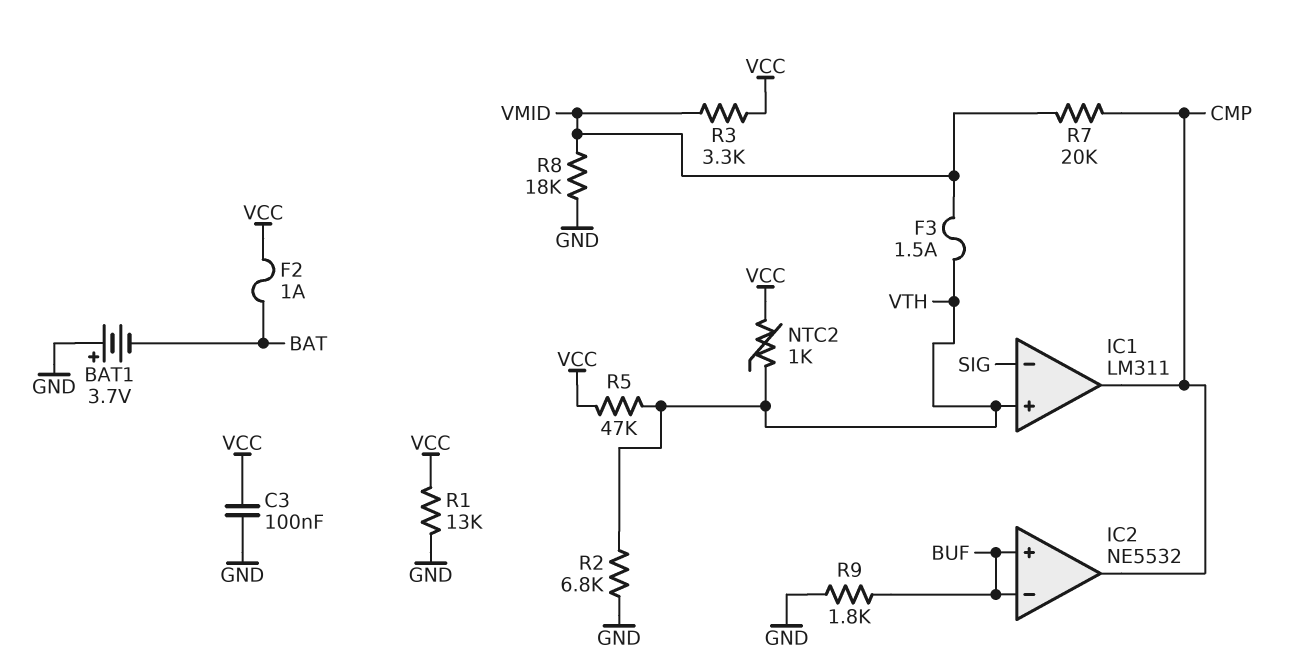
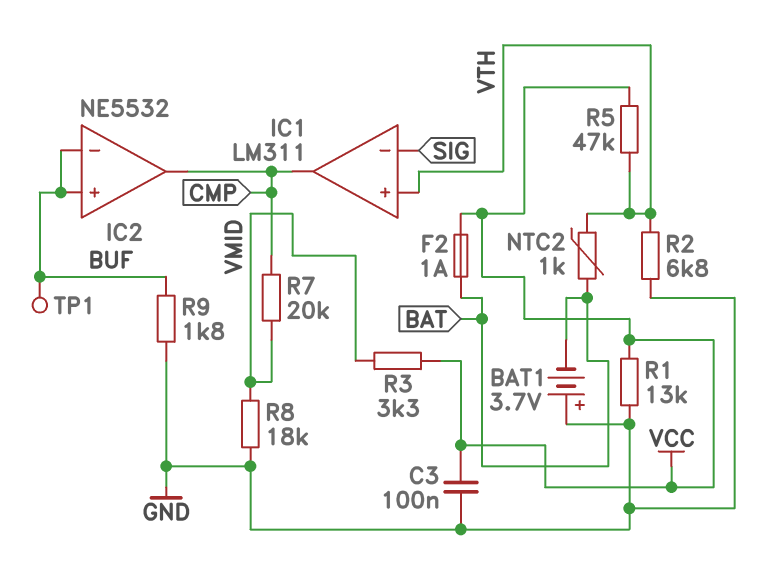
F3: 1.5A (VMID, VTH) -> none
NTC2: 1k (VCC, VTH) -> 1k (BAT, VTH)
TP1: none -> test point (BUF)

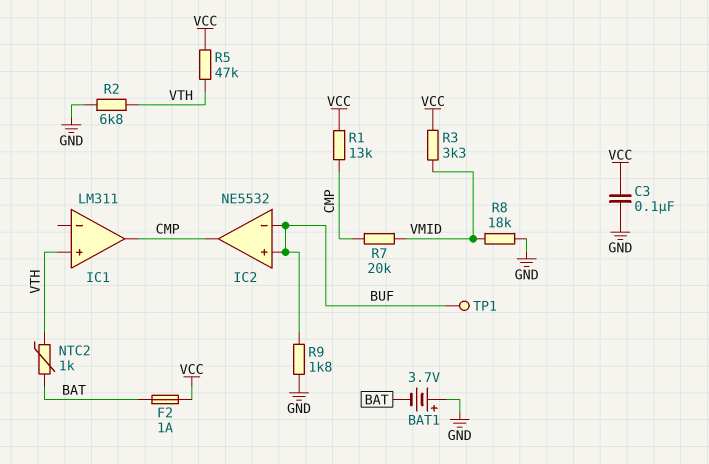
IC1 pin in-: SIG -> none
R1: 13k (GND, VCC) -> 13k (CMP, VCC)

